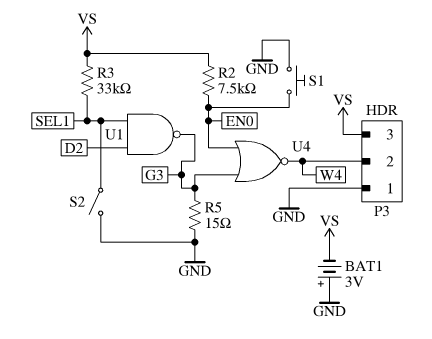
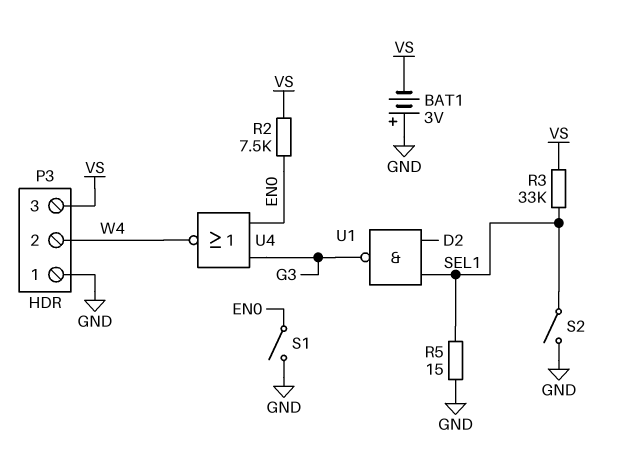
R5: 15 (G3, GND) -> 15 (GND, SEL1)
S1: button (EN0, GND) -> switch (EN0, GND)

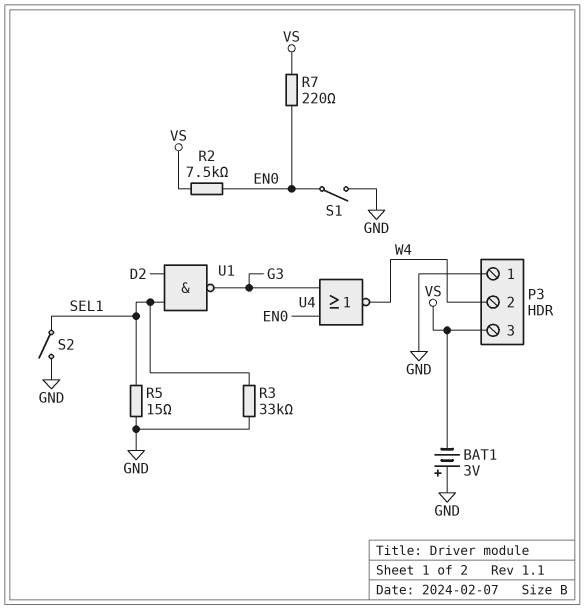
R3: 33k (SEL1, VS) -> 33k (GND, SEL1)
R7: none -> 220 (EN0, VS)

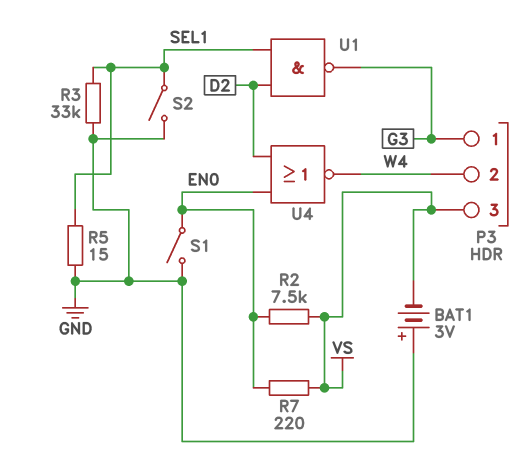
P3 pin 1: GND -> G3
U4: NOR (in EN0, in G3, out W4) -> NOR (in D2, in EN0, out W4)

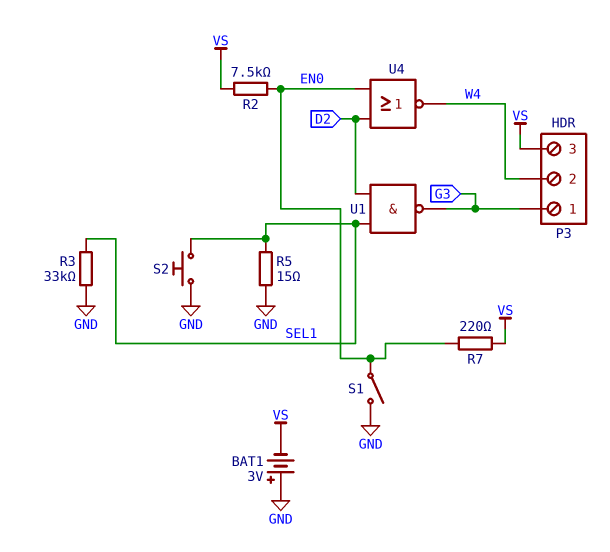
S2: switch (GND, SEL1) -> button (GND, SEL1)

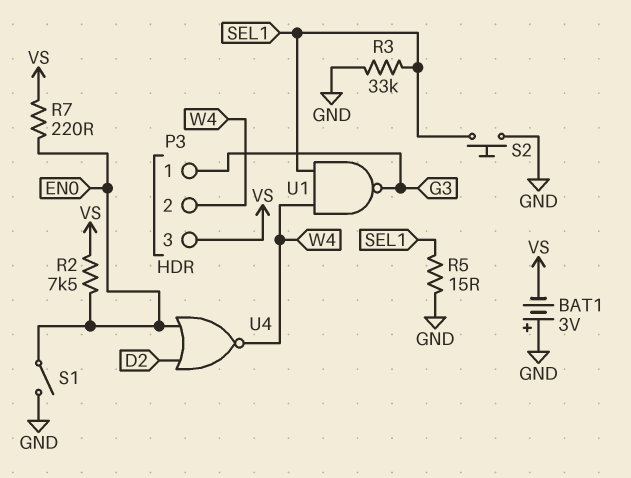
U1: NAND (in D2, in SEL1, out G3) -> NAND (in SEL1, in W4, out G3)

